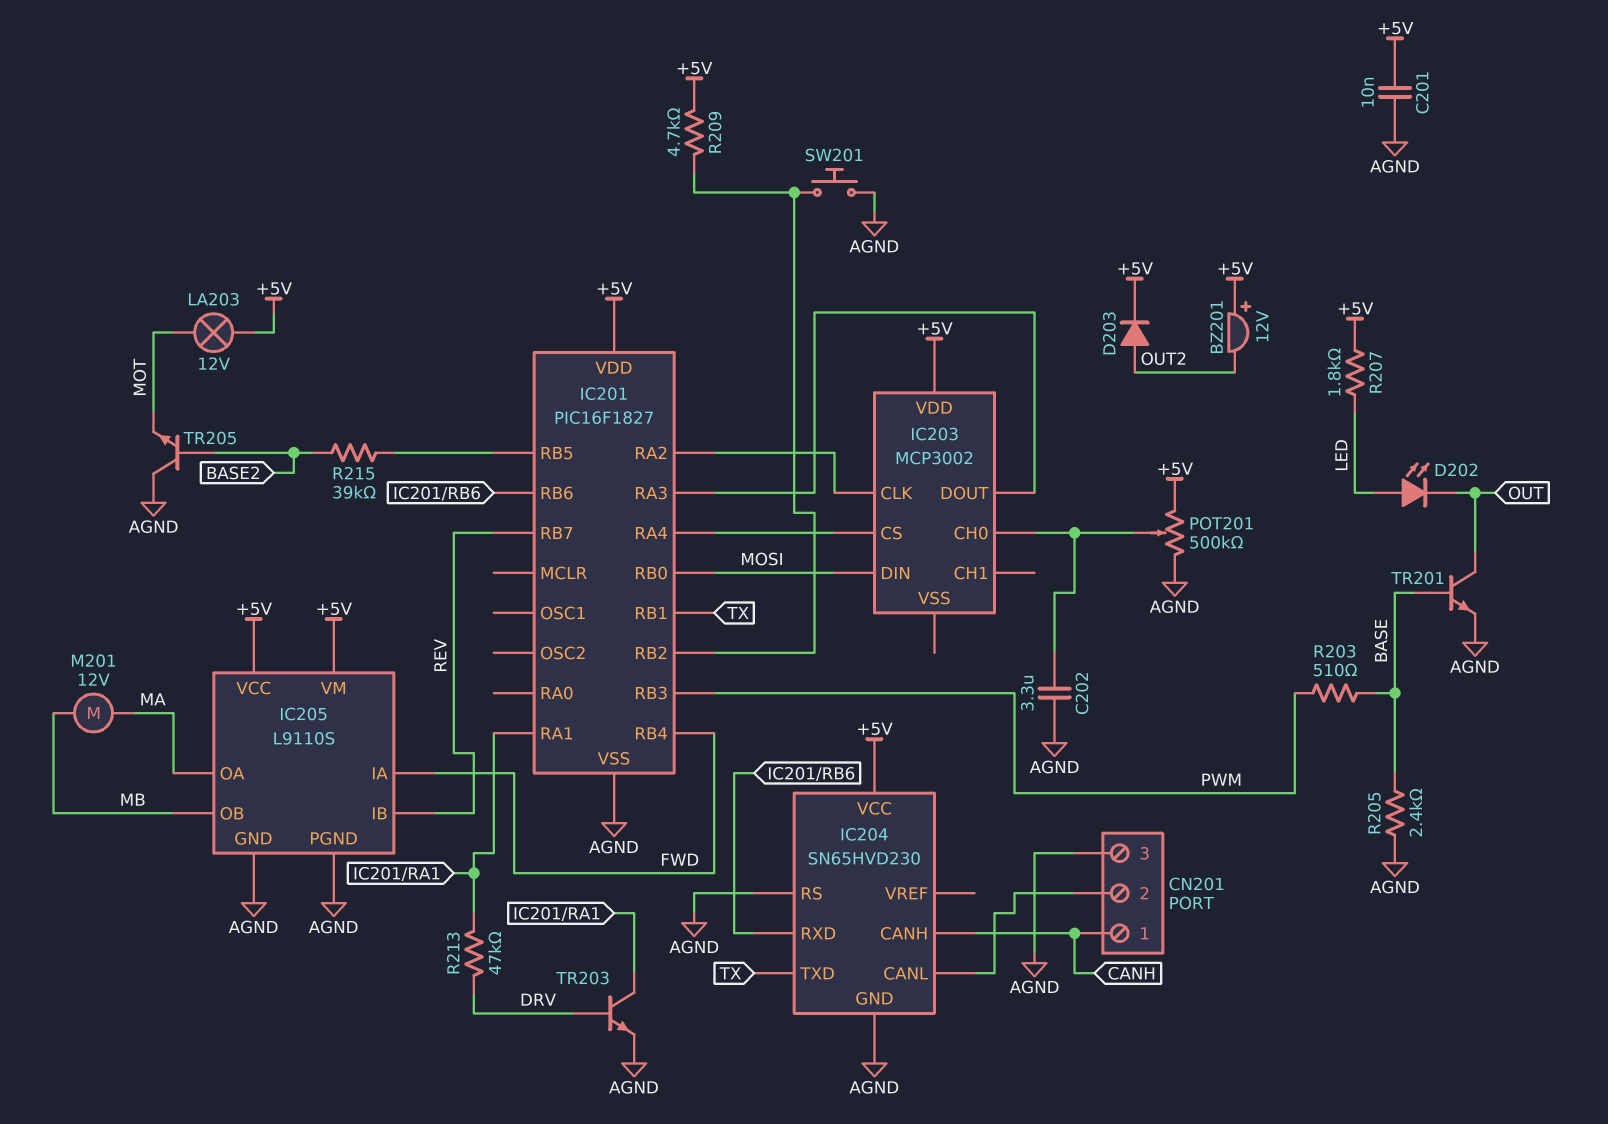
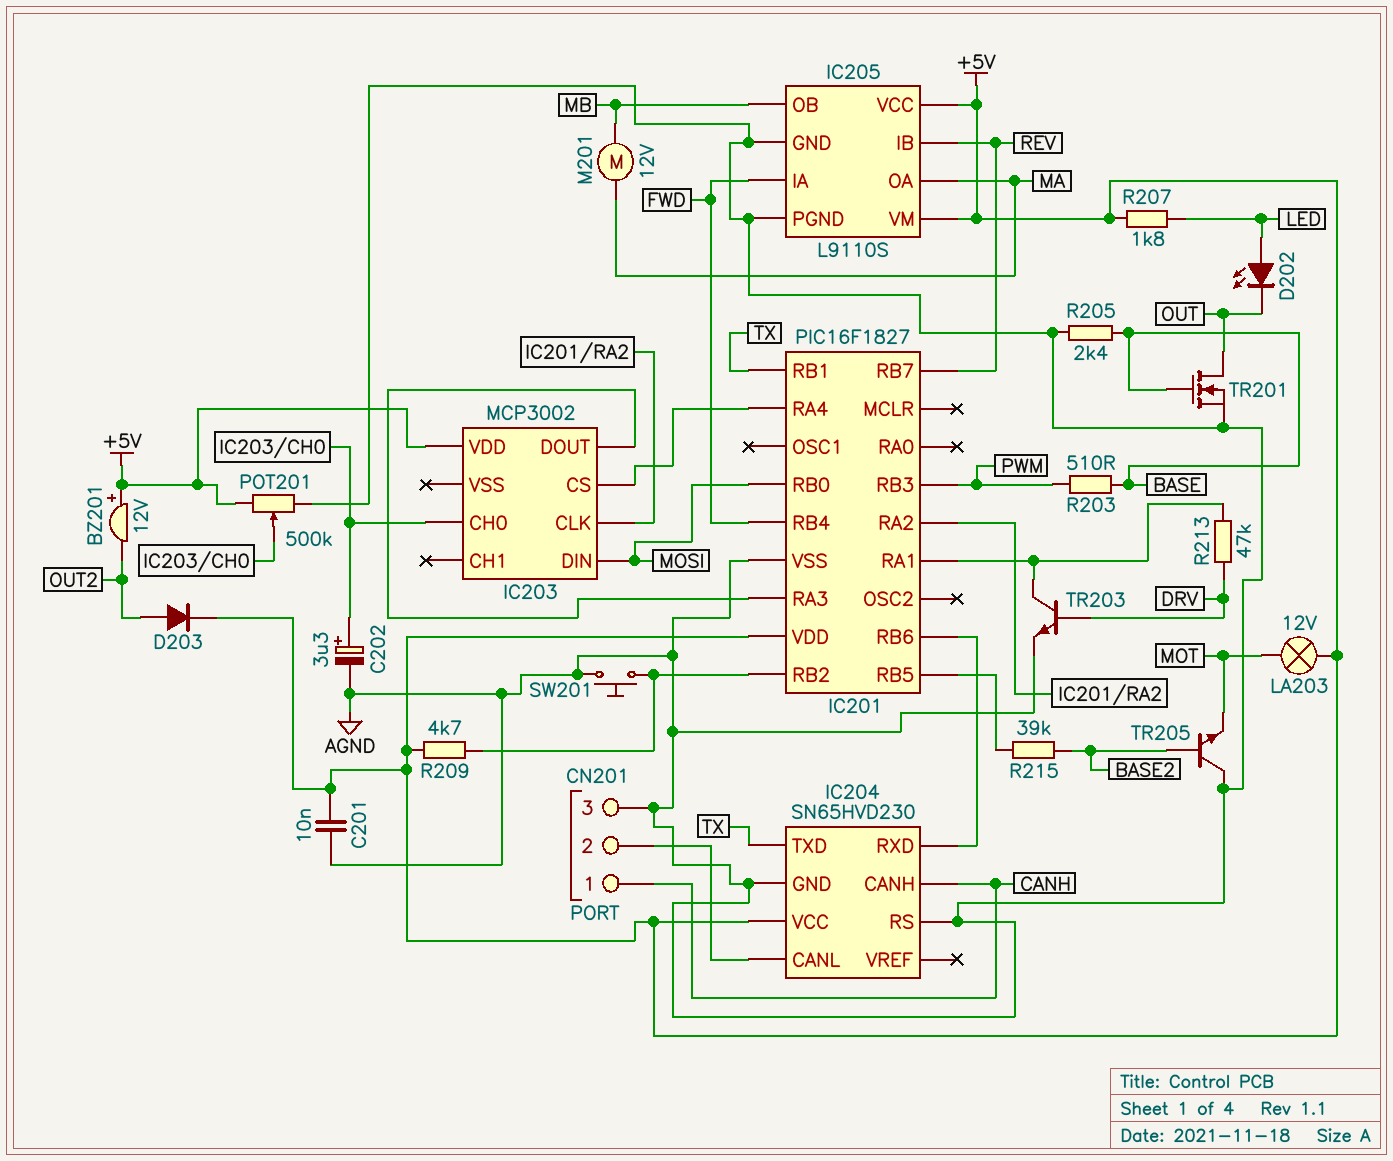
C202: 3.3uF (AGND, IC203/CH0) -> 3.3uF (plus IC203/CH0, minus AGND)
TR201: NPN (B BASE, C OUT, E AGND) -> NMOS (G BASE, D OUT, S AGND)

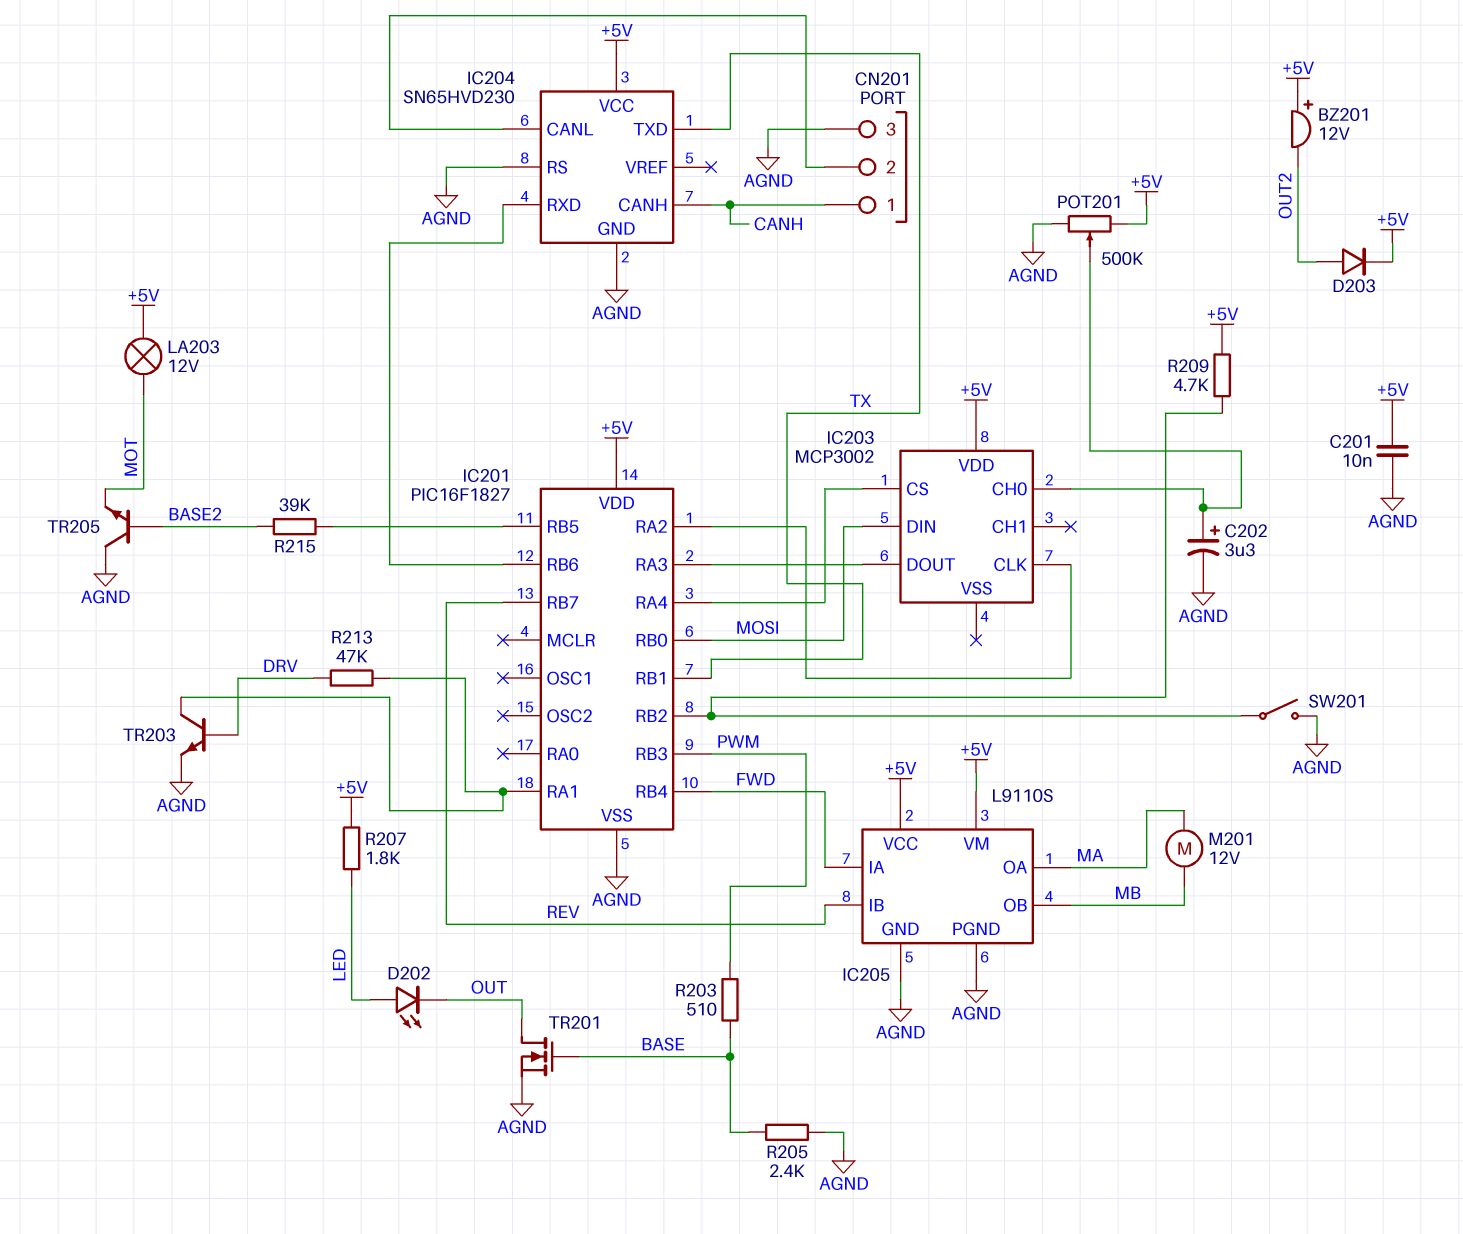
SW201: button (AGND, IC201/RB2) -> switch (AGND, IC201/RB2)

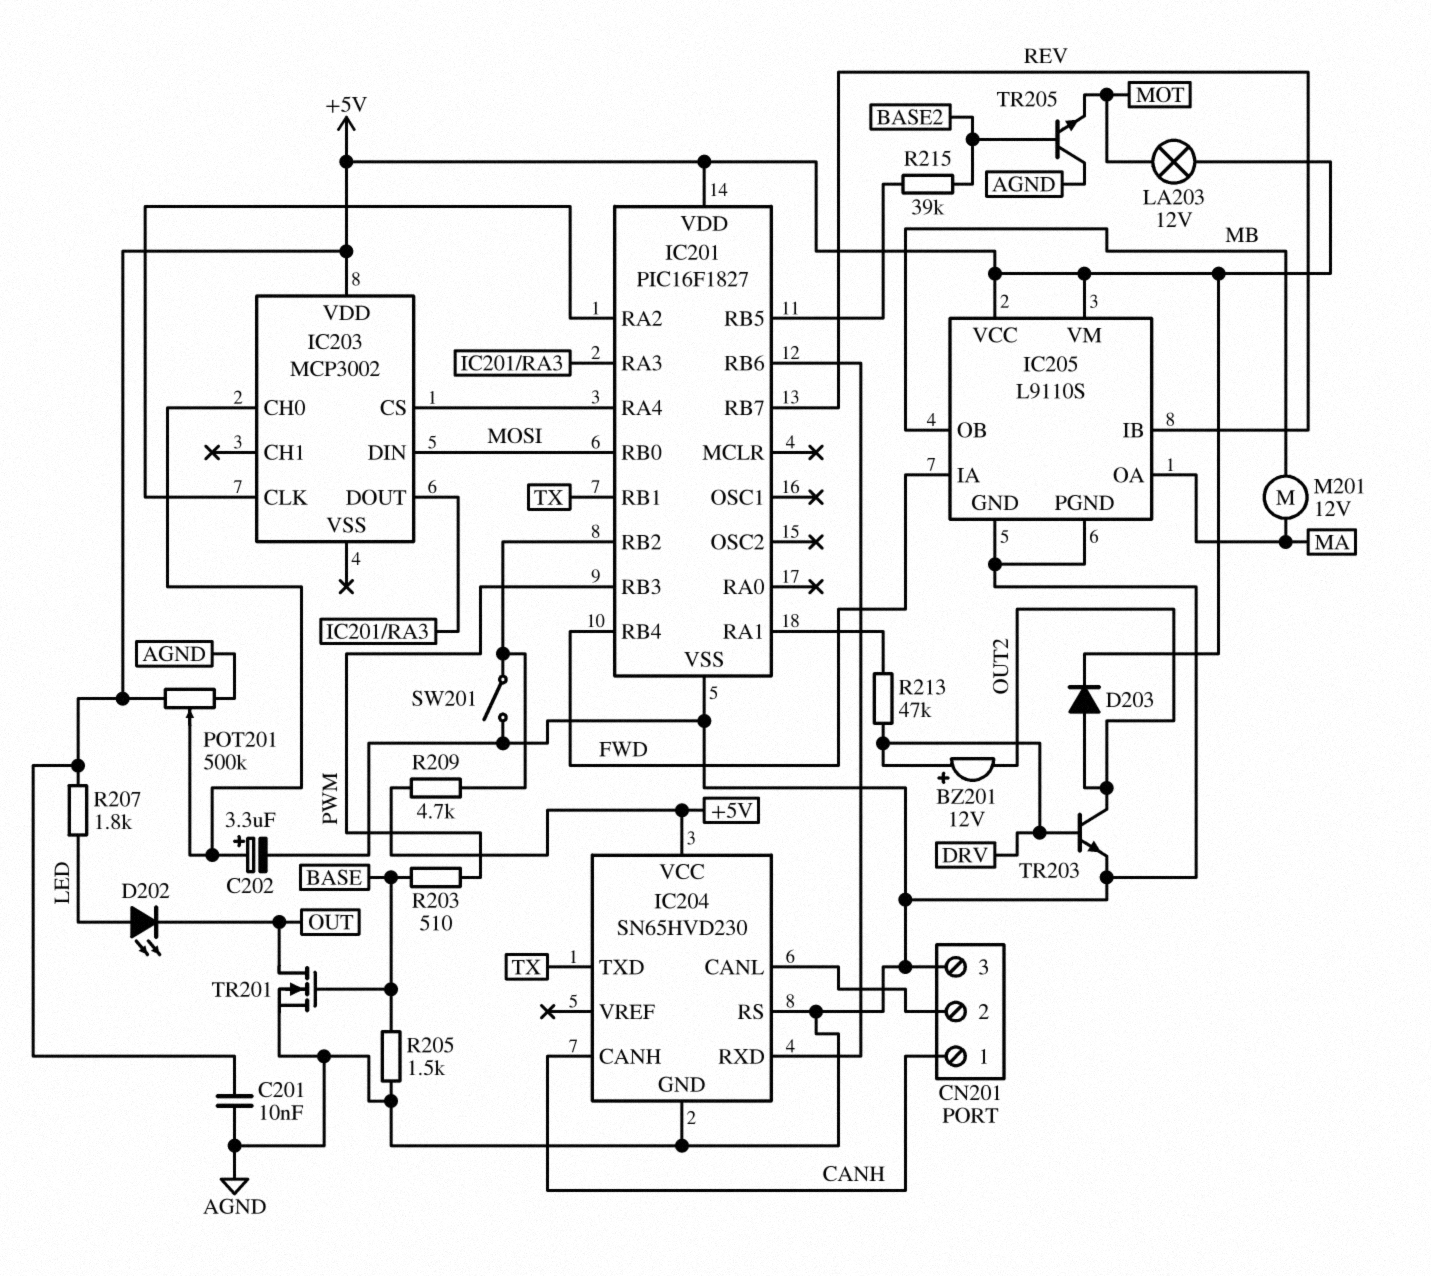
BZ201: buzzer 12V (plus +5V, minus OUT2) -> buzzer 12V (plus DRV, minus OUT2)
R205: 2.4k (AGND, BASE) -> 1.5k (AGND, BASE)
TR203: NPN (B DRV, C IC201/RA1, E AGND) -> NPN (B DRV, C OUT2, E AGND)

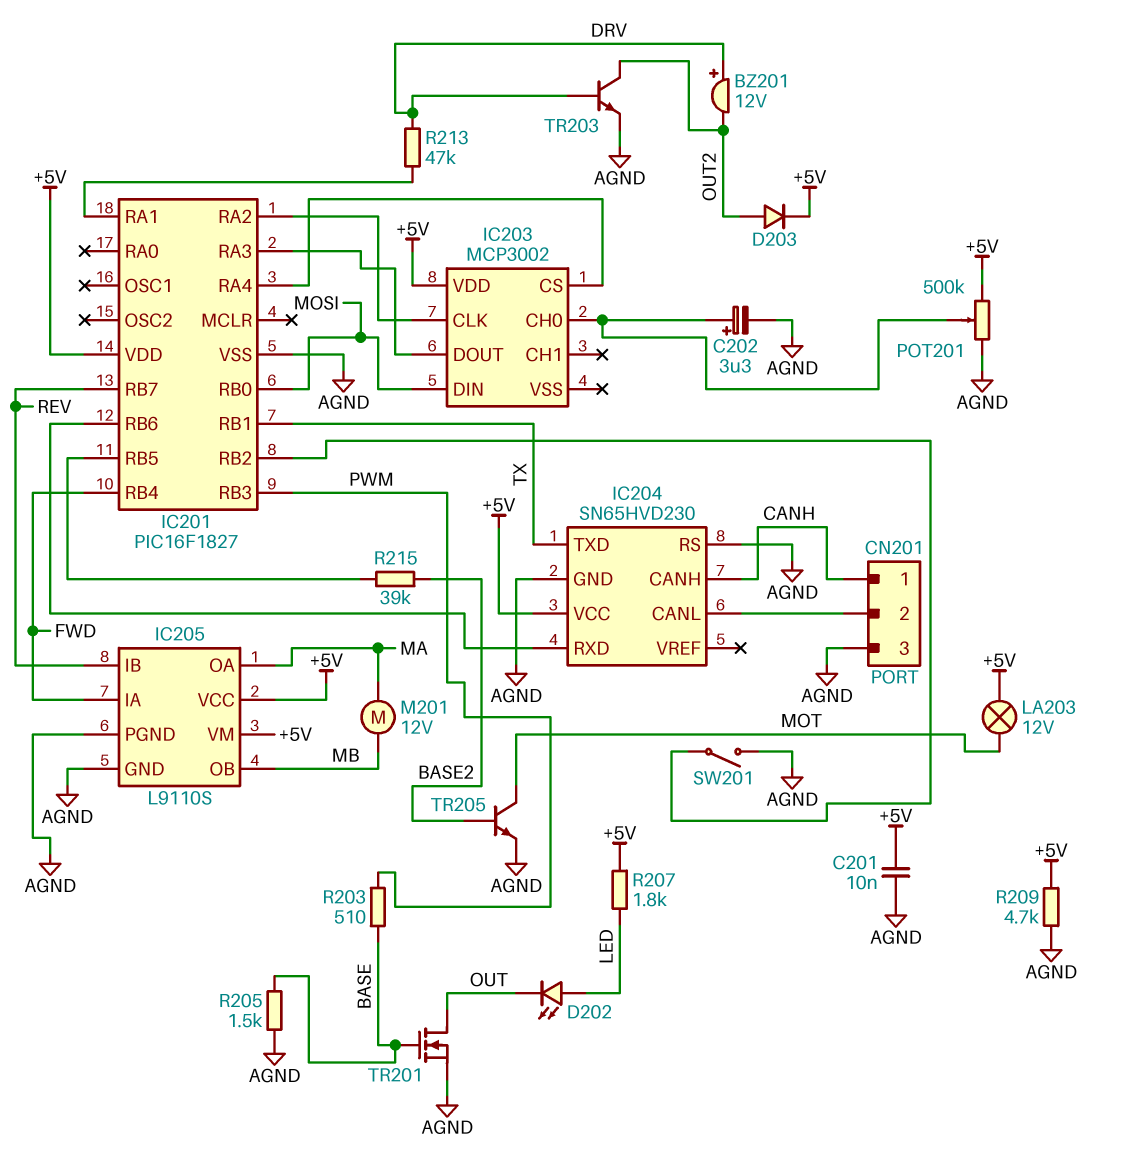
R209: 4.7k (+5V, IC201/RB2) -> 4.7k (+5V, AGND)
TR205: NPN (B BASE2, C AGND, E MOT) -> NPN (B BASE2, C MOT, E AGND)

